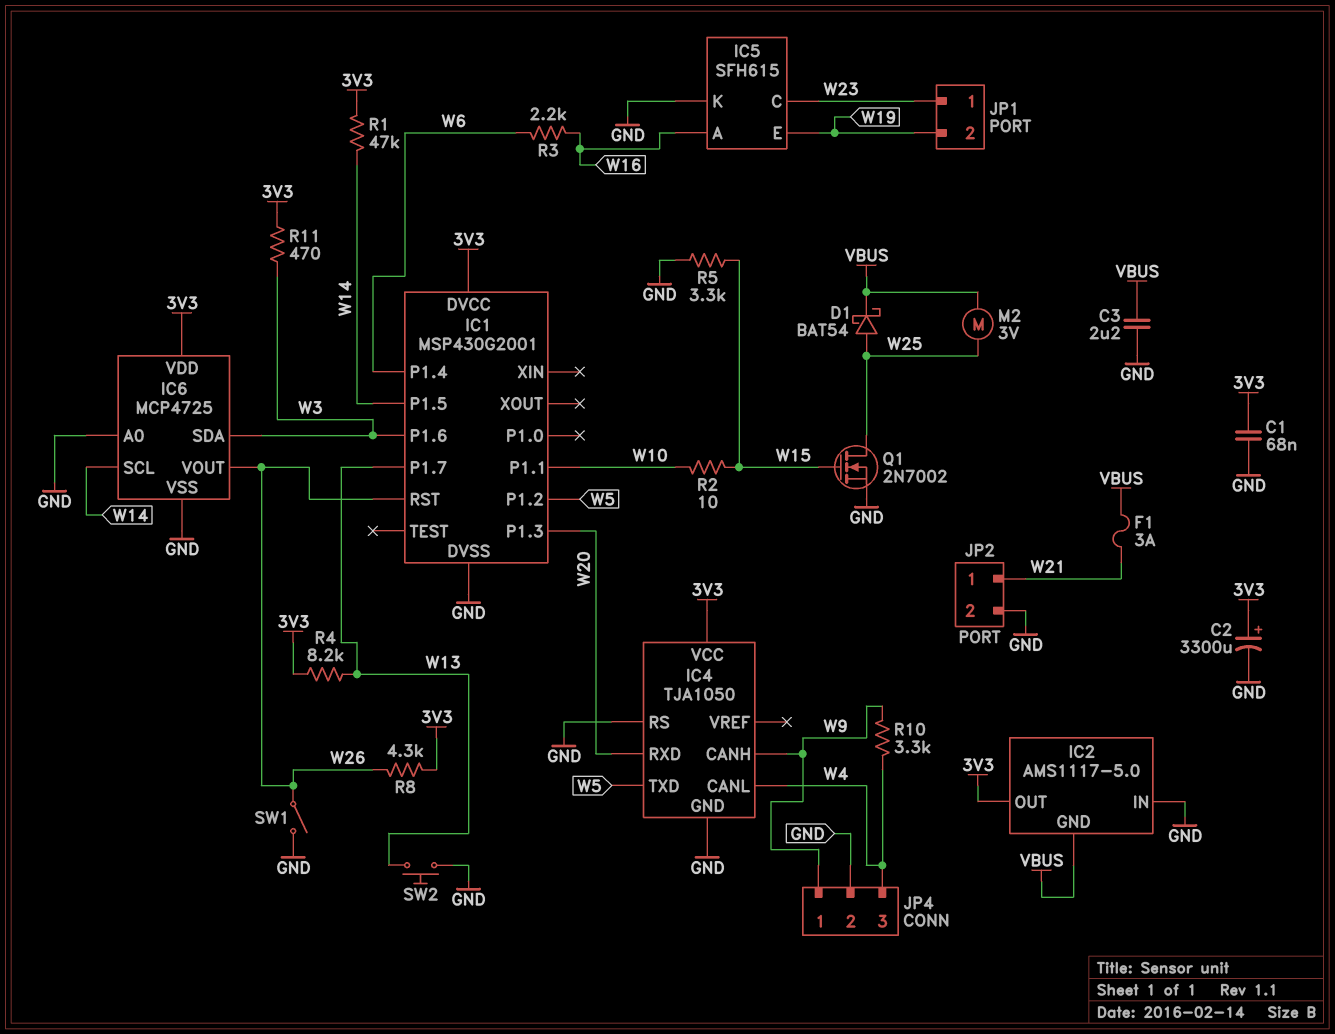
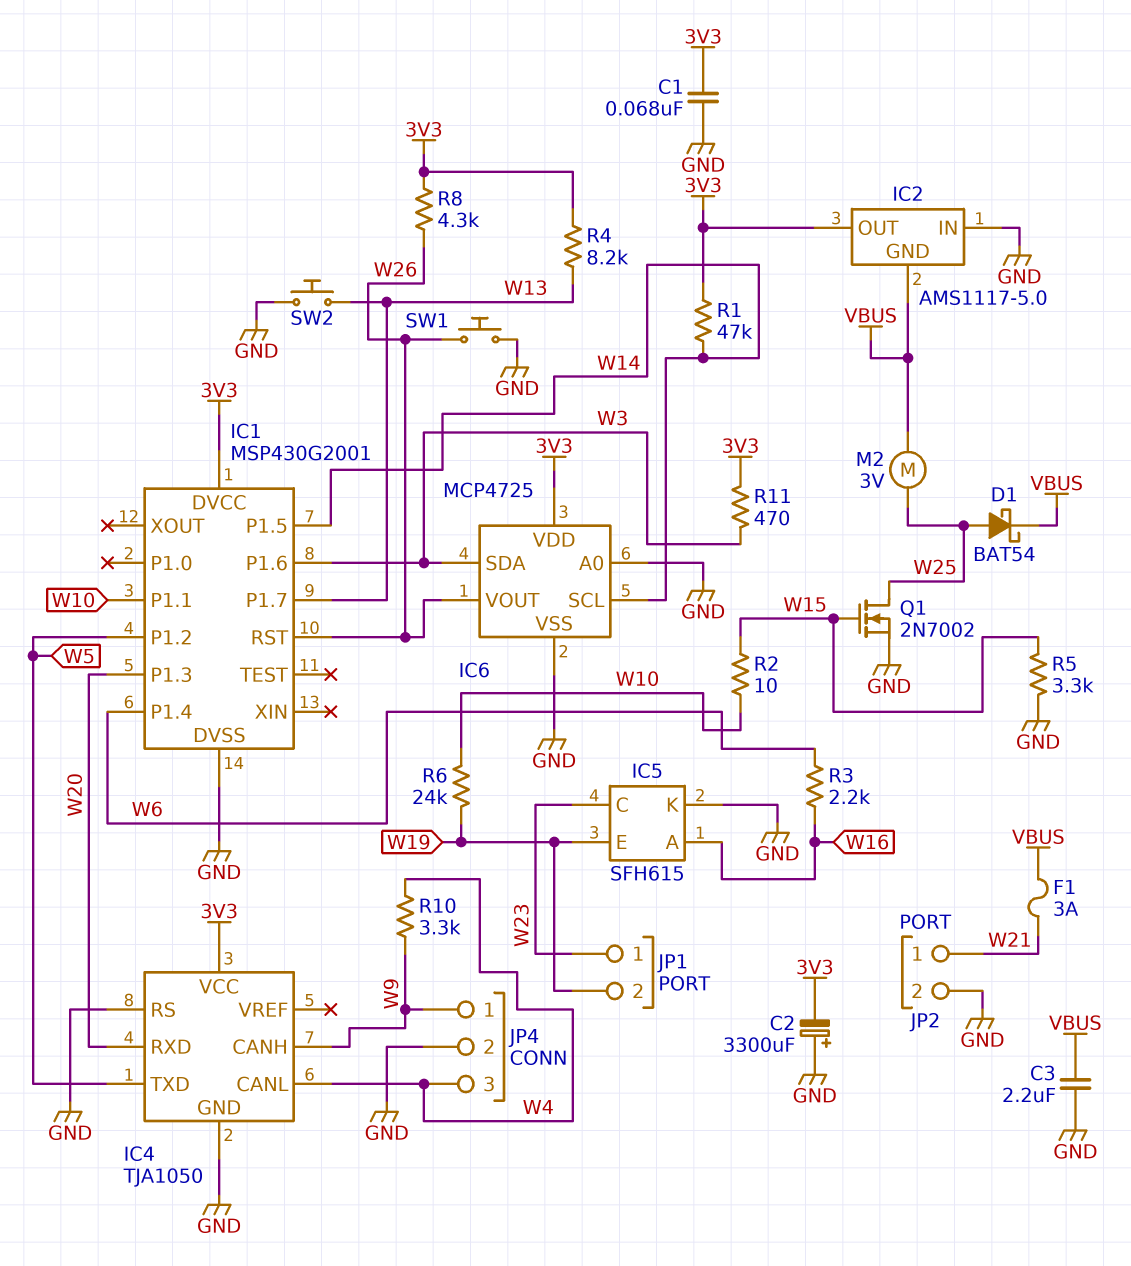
C2: 3300uF (plus 3V3, minus GND) -> 3300uF (plus GND, minus 3V3)
R6: none -> 24k (W10, W19)
SW1: switch (GND, W26) -> button (GND, W26)

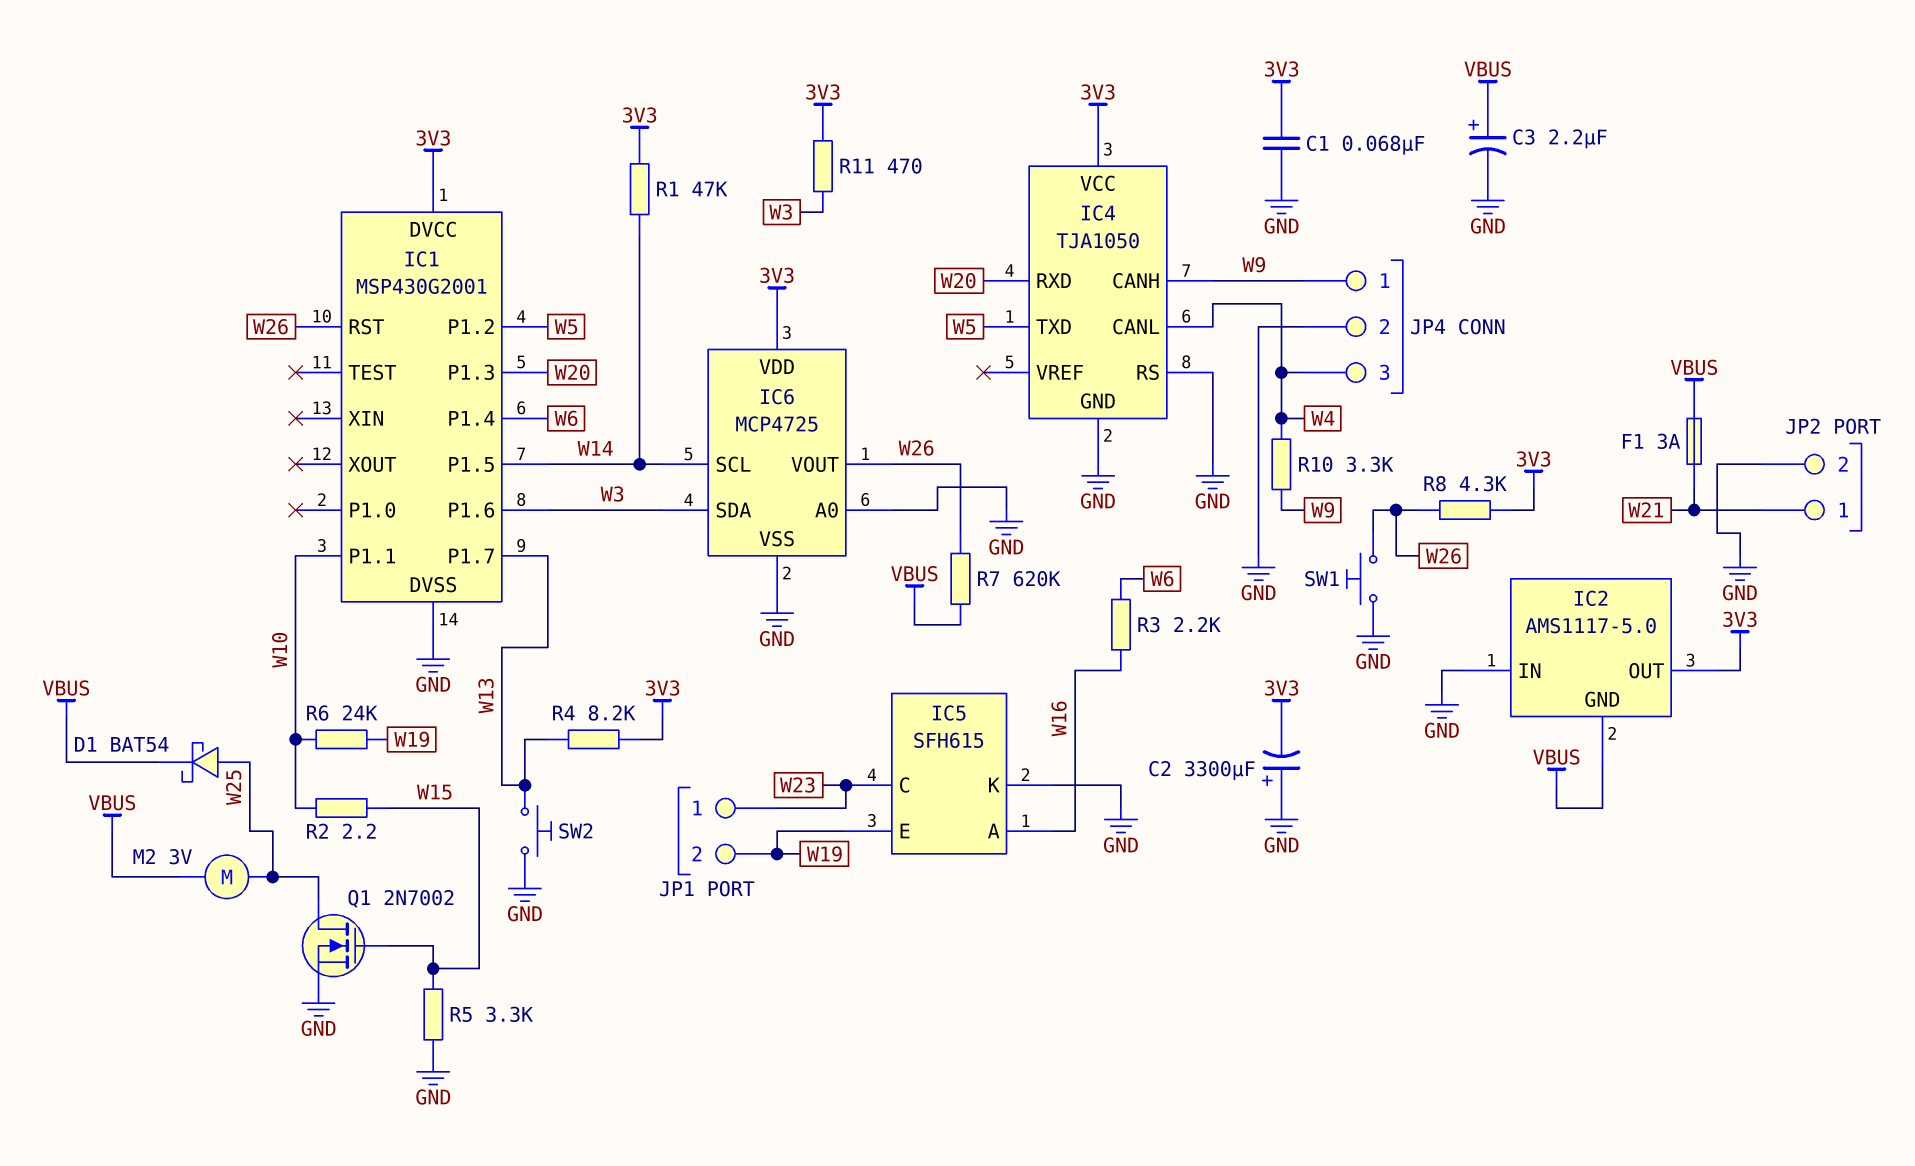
C3: 2.2uF (GND, VBUS) -> 2.2uF (plus VBUS, minus GND)
R2: 10 (W10, W15) -> 2.2 (W10, W15)
R7: none -> 620k (VBUS, W26)

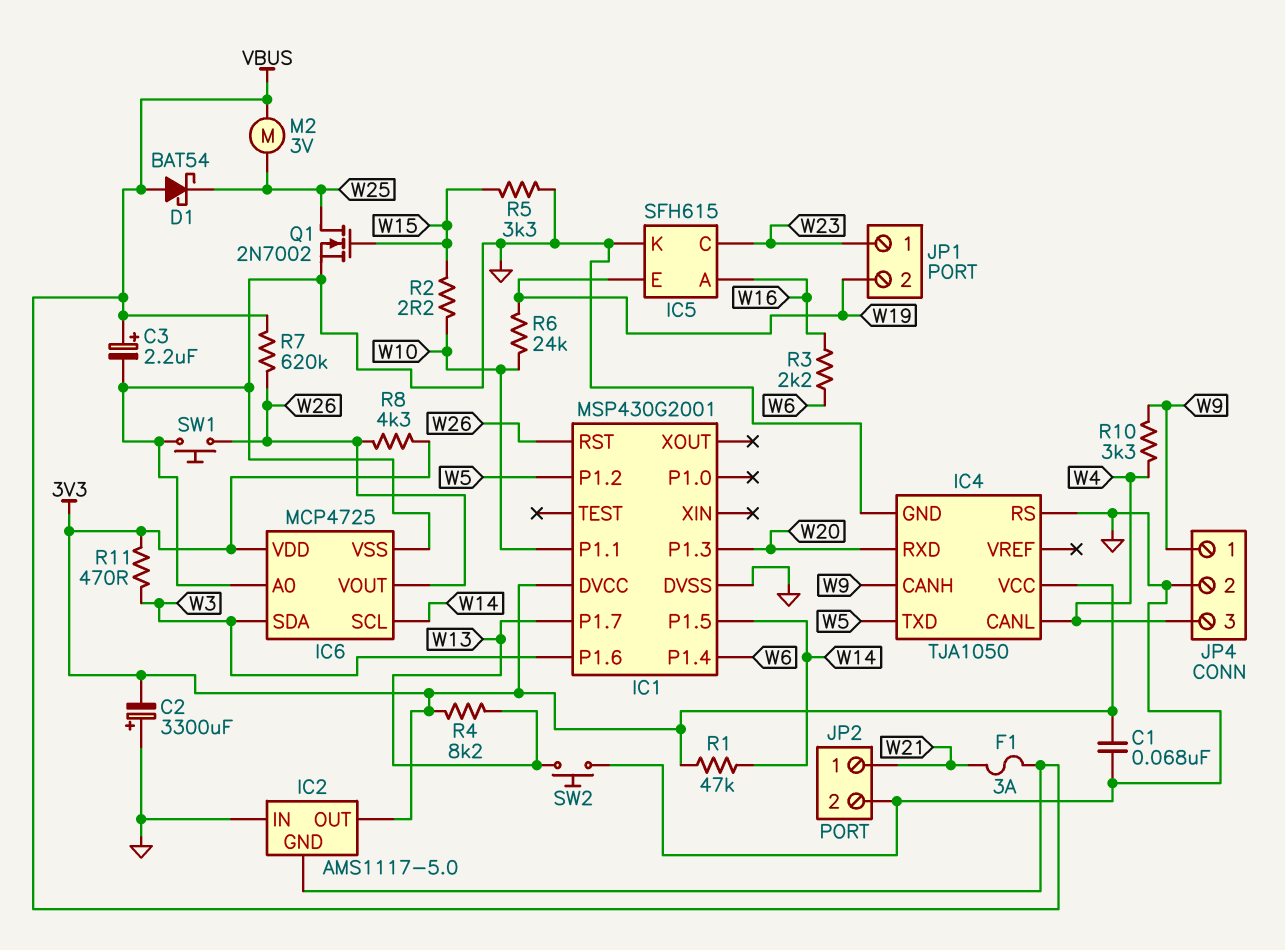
D1: schottky BAT54 (A W25, K VBUS) -> schottky BAT54 (A VBUS, K W25)

